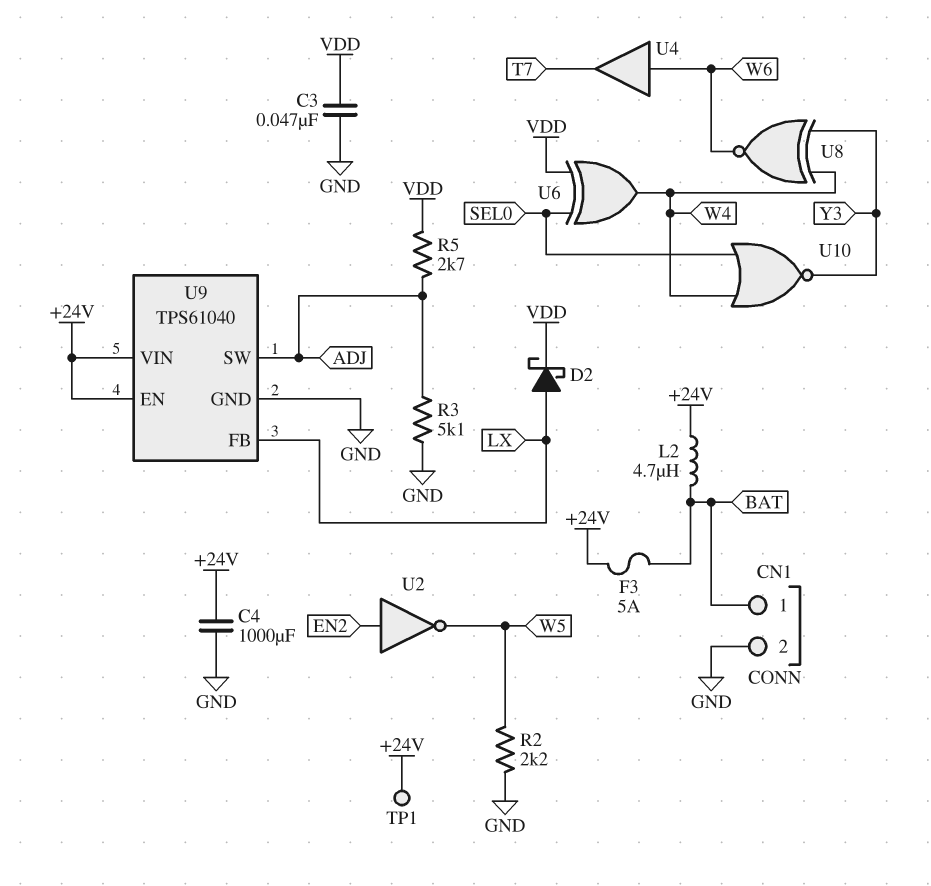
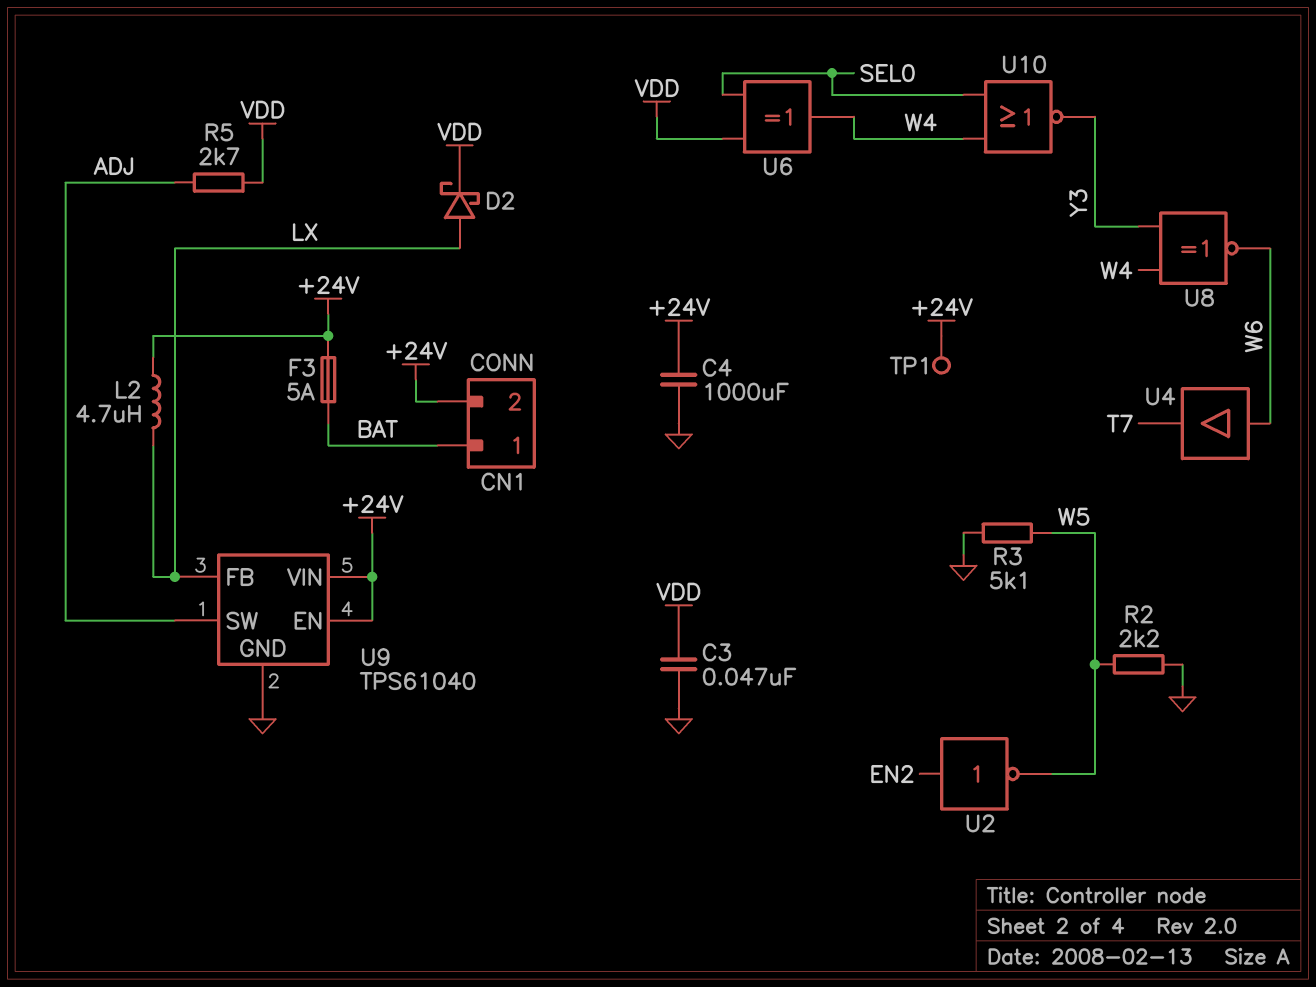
CN1 pin 2: GND -> +24V
L2: 4.7uH (+24V, BAT) -> 4.7uH (+24V, LX)
R3: 5.1k (ADJ, GND) -> 5.1k (GND, W5)

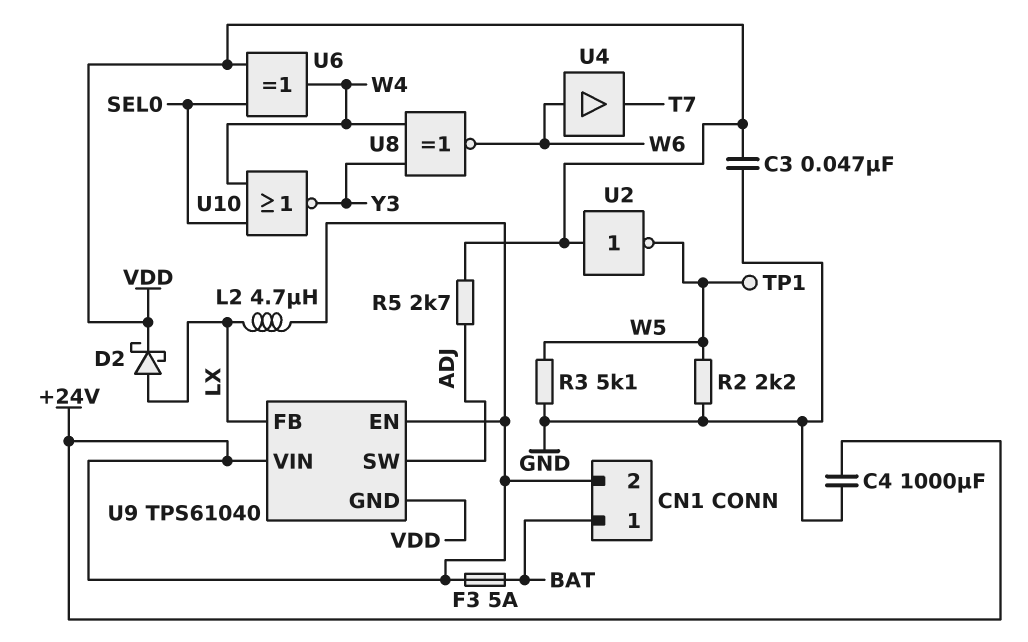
TP1: test point (+24V) -> test point (W5)
U2: NOT (in EN2, out W5) -> NOT (in VDD, out W5)
U9 pin GND: GND -> VDD

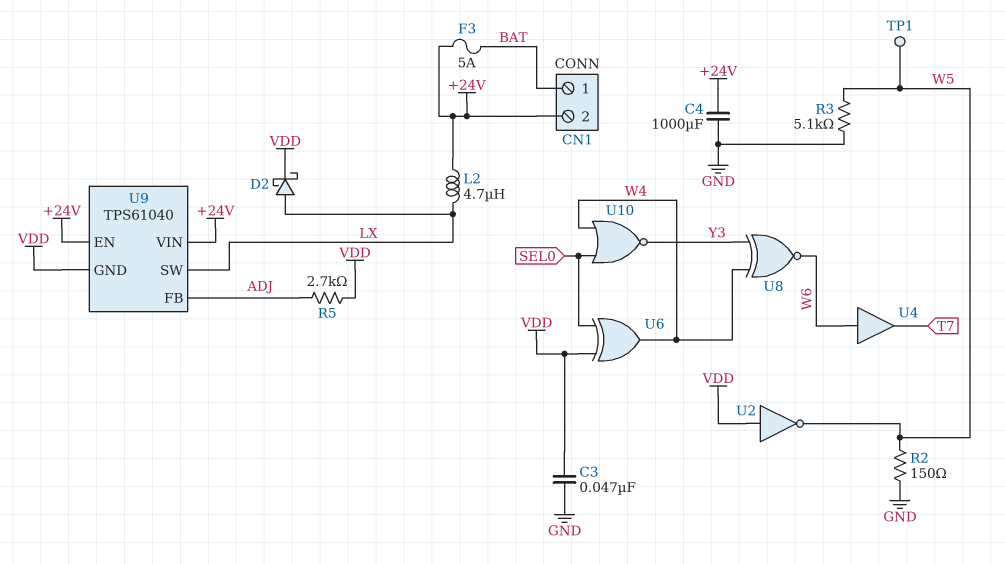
R2: 2.2k (GND, W5) -> 150 (GND, W5)
U9 pin FB: LX -> ADJ
U9 pin SW: ADJ -> LX

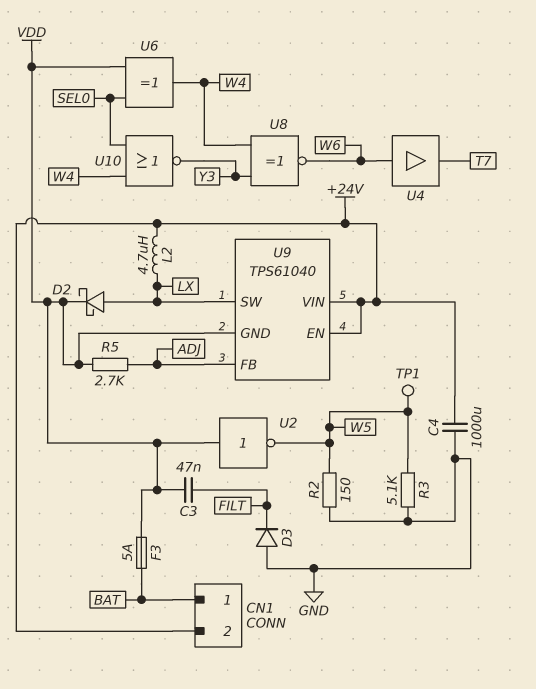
C3: 47nF (GND, VDD) -> 47nF (FILT, VDD)
D3: none -> diode (A GND, K FILT)
F3: 5A (+24V, BAT) -> 5A (BAT, VDD)

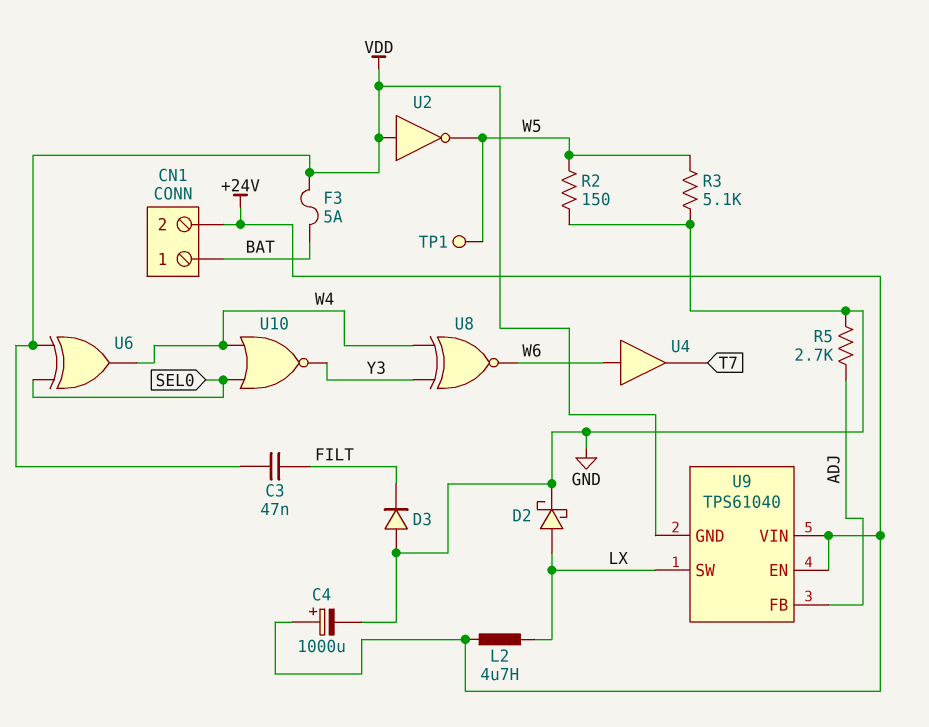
C4: 1000uF (+24V, GND) -> 1000uF (plus +24V, minus GND)
D2: schottky (A LX, K VDD) -> schottky (A LX, K GND)
R5: 2.7k (ADJ, VDD) -> 2.7k (ADJ, GND)

